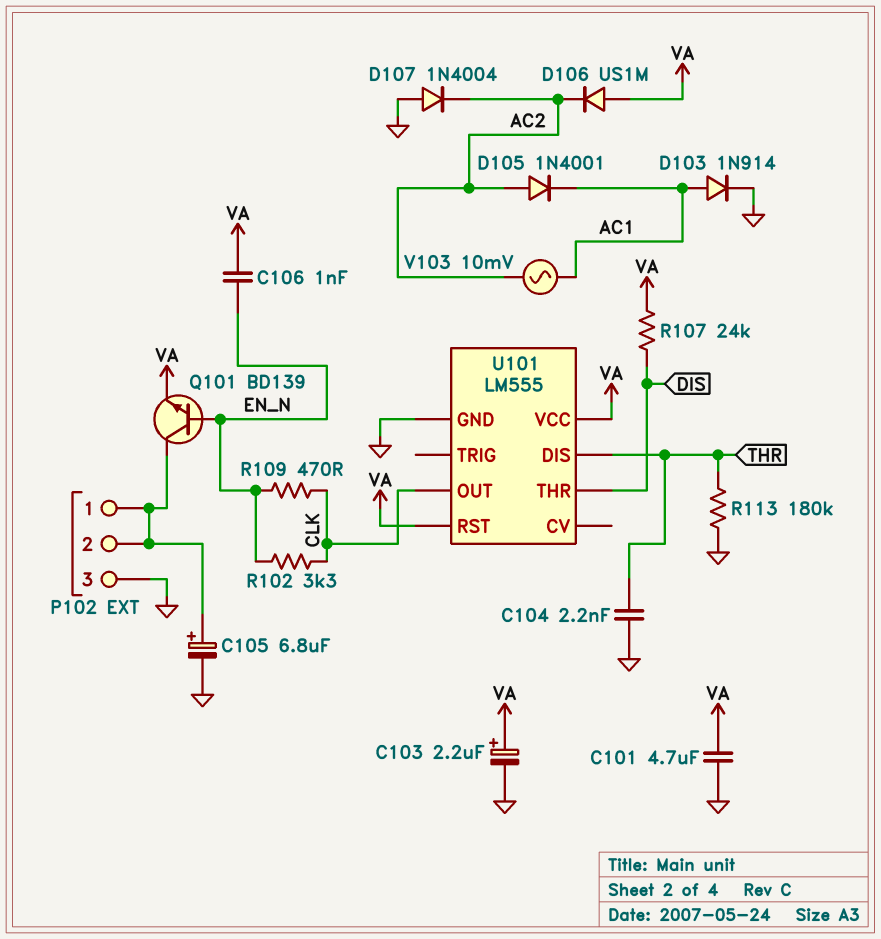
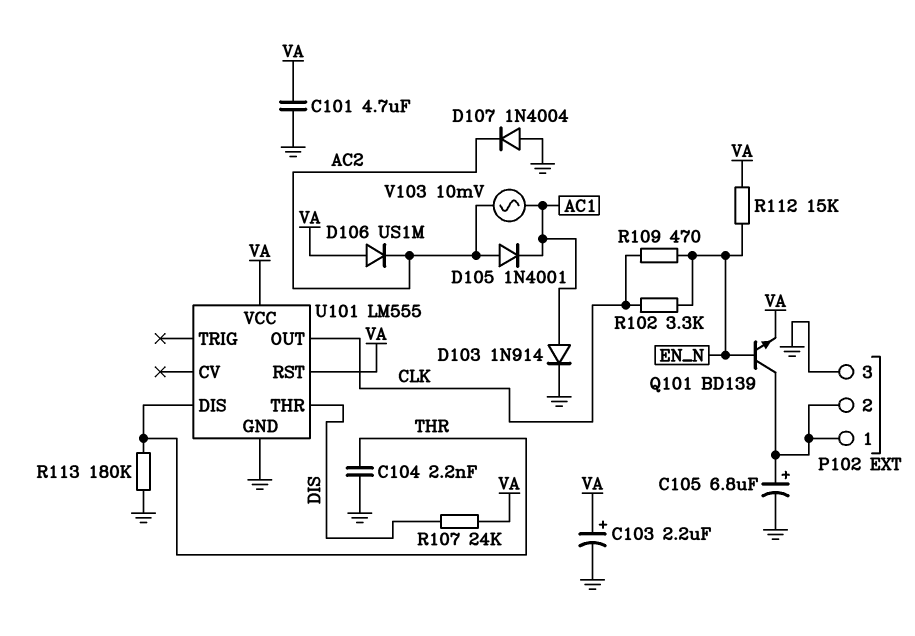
C106: 1nF (EN_N, VA) -> none
R112: none -> 15k (EN_N, VA)

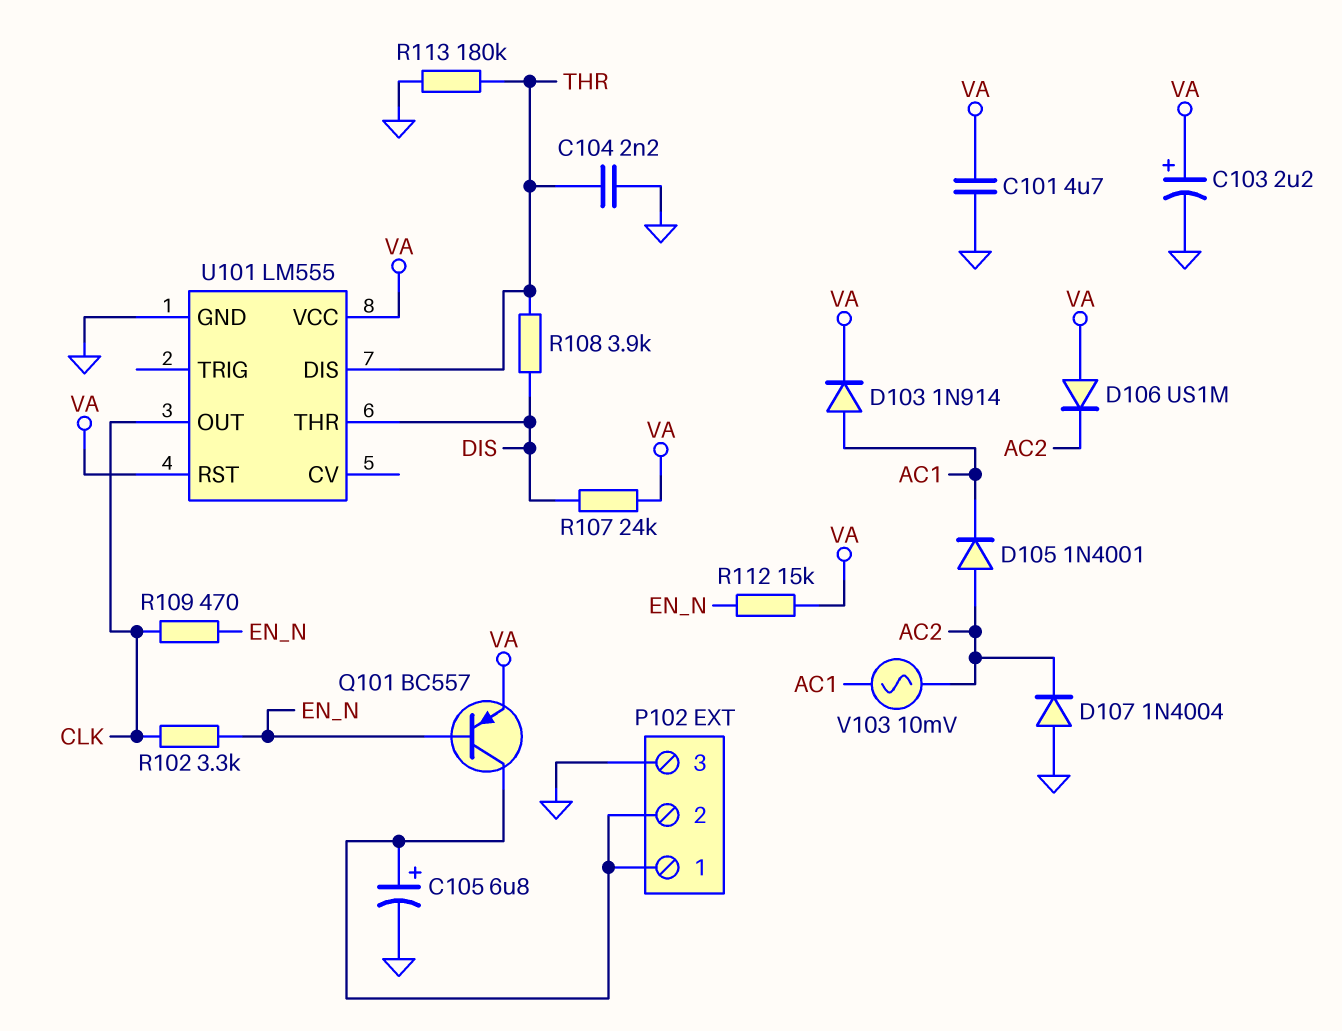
D103: diode 1N914 (A AC1, K GND) -> diode 1N914 (A AC1, K VA)
Q101: NPN BD139 (B EN_N, C P102/1, E VA) -> PNP BC557 (B EN_N, C P102/1, E VA)
R108: none -> 3.9k (DIS, THR)

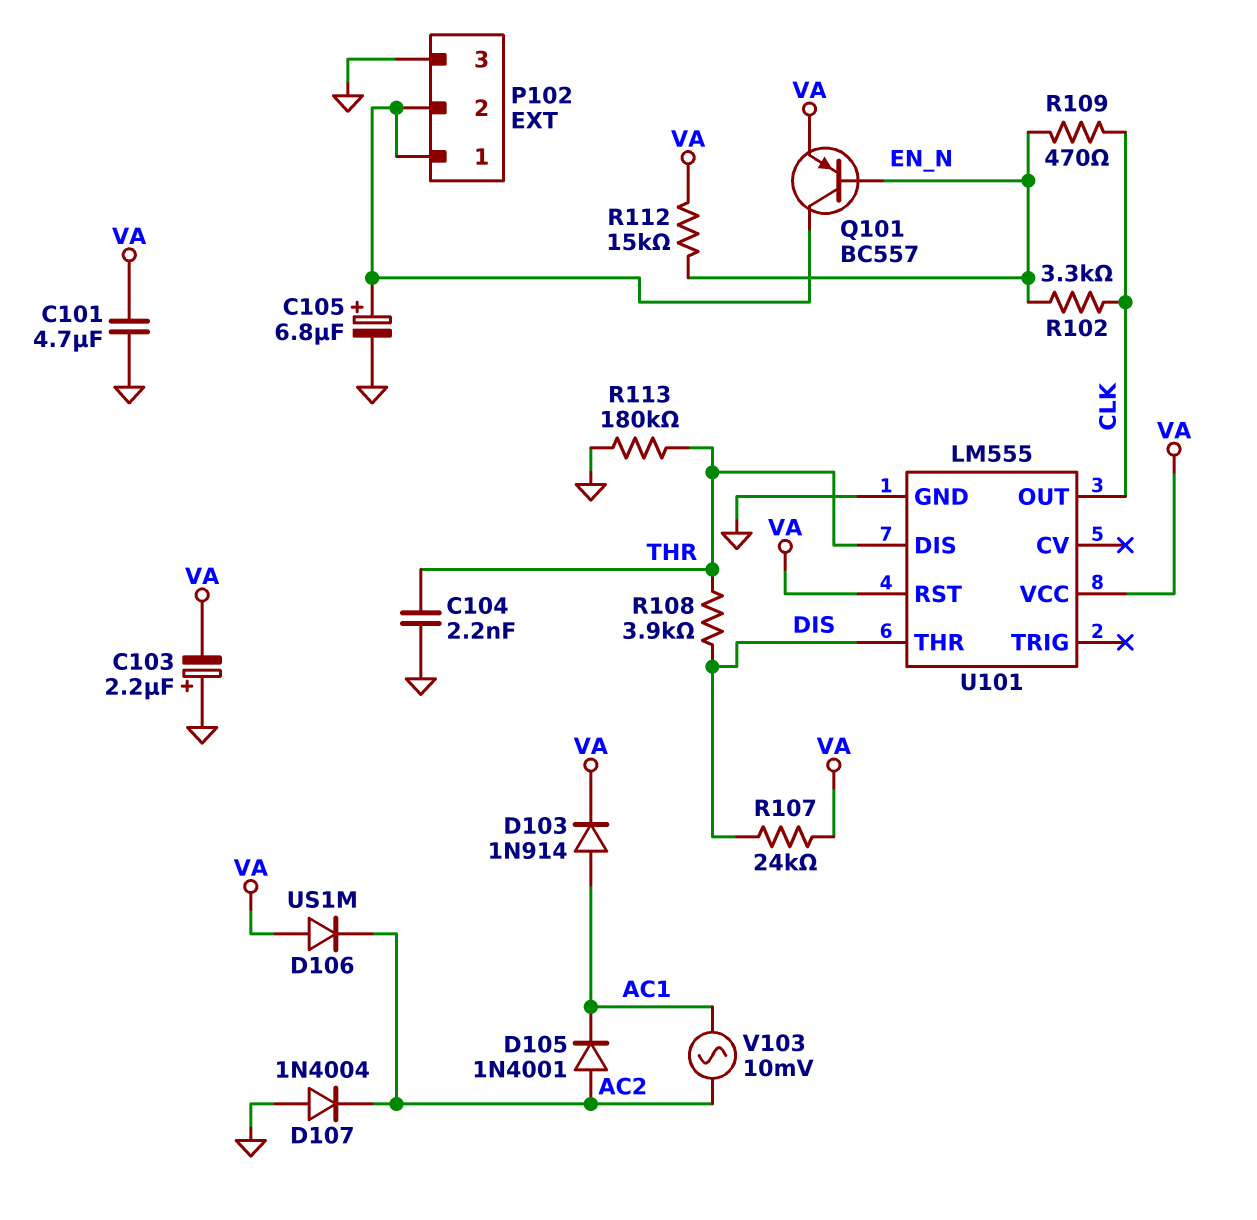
C103: 2.2uF (plus VA, minus GND) -> 2.2uF (plus GND, minus VA)

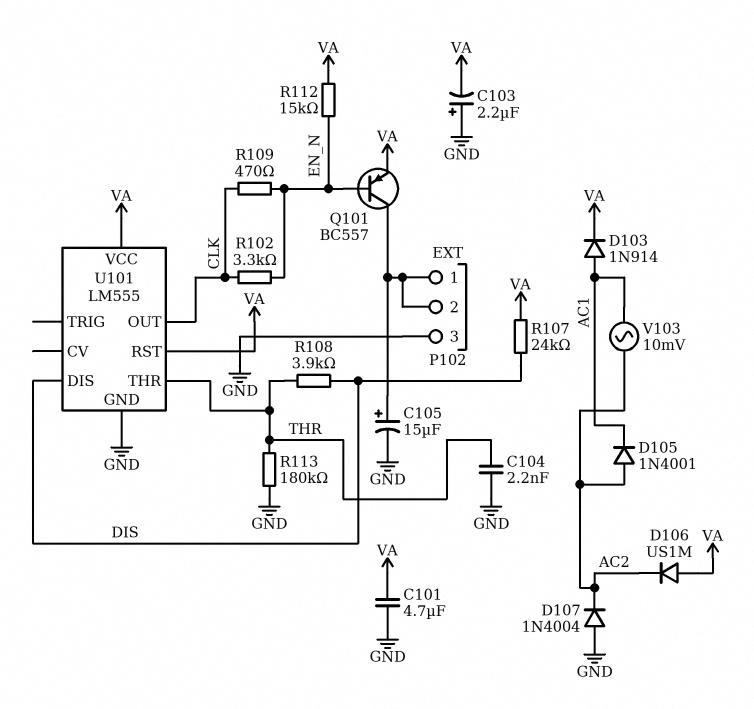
C105: 6.8uF (plus P102/1, minus GND) -> 15uF (plus P102/1, minus GND)
U101 pin DIS: THR -> DIS
U101 pin THR: DIS -> THR

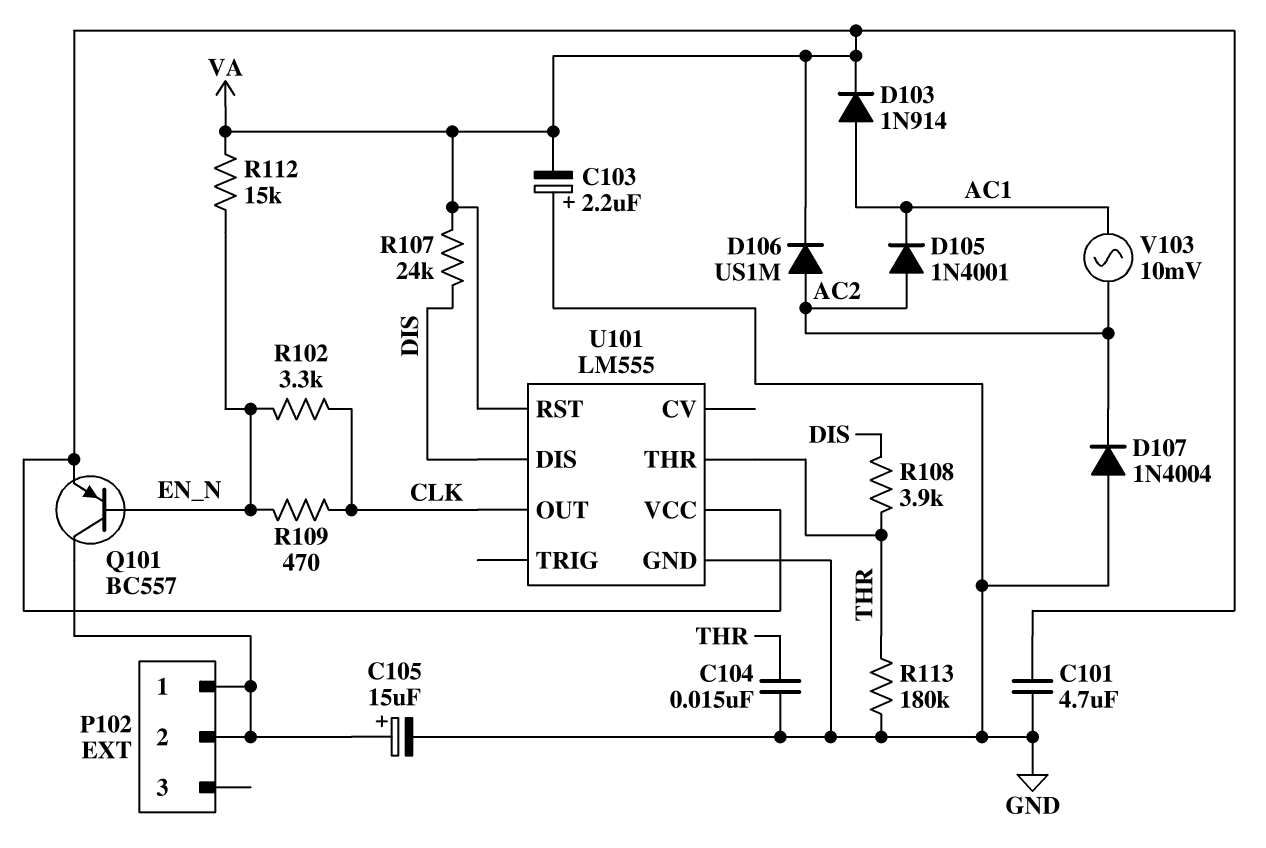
C104: 2.2nF (GND, THR) -> 15nF (GND, THR)
D106: diode US1M (A VA, K AC2) -> diode US1M (A AC2, K VA)
P102 pin 3: GND -> none

